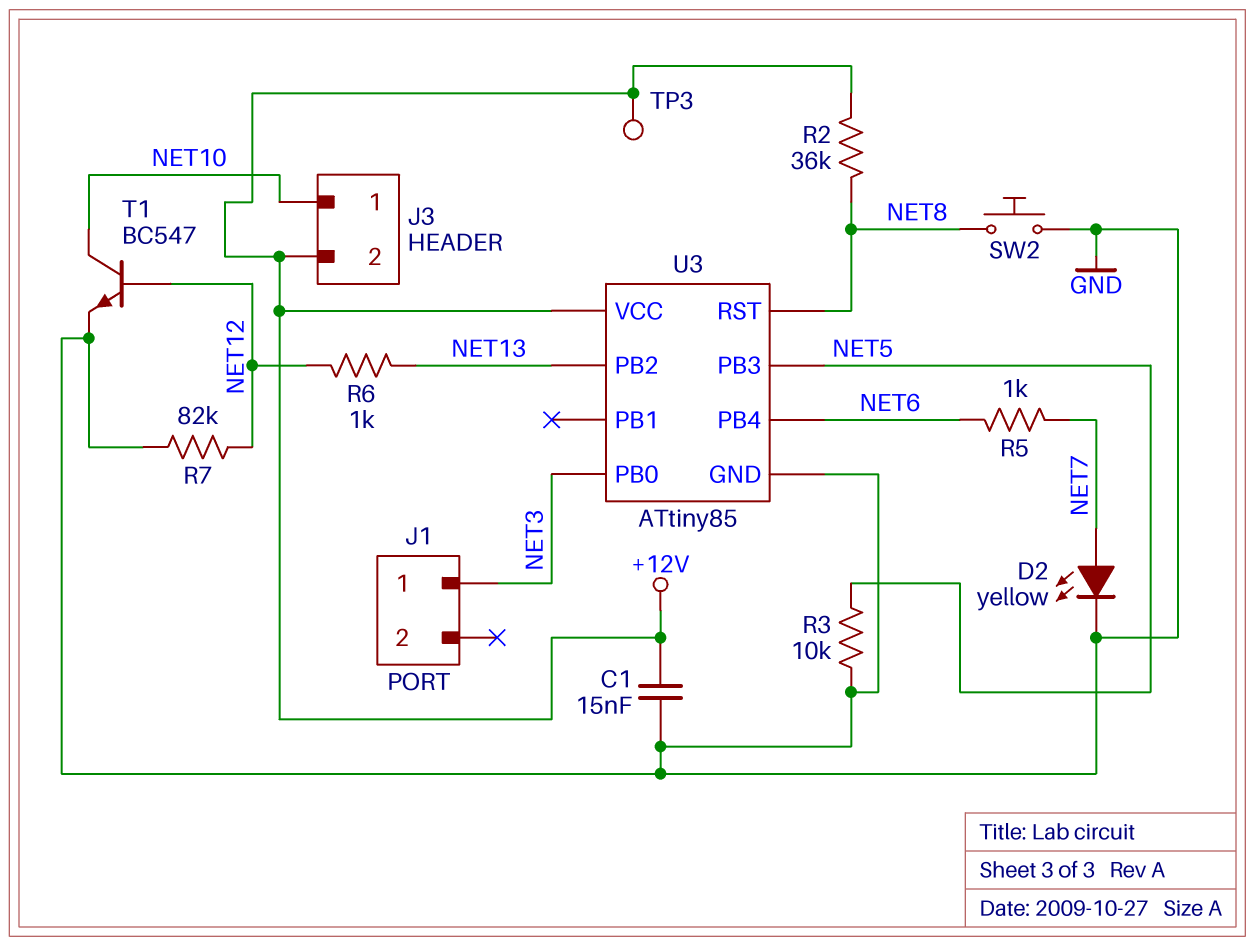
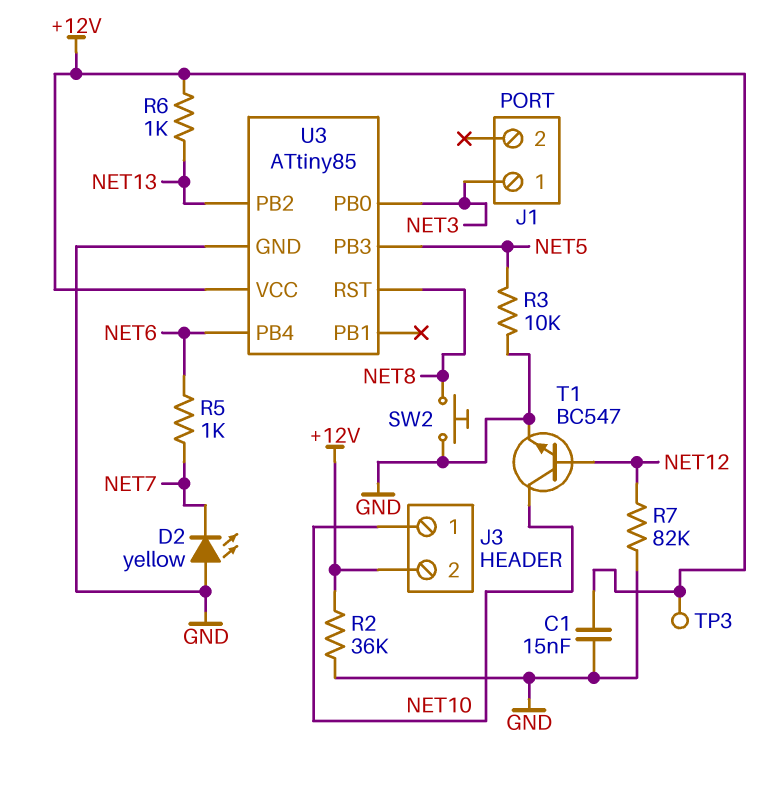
D2: LED yellow (A NET7, K GND) -> LED yellow (A GND, K NET7)
R2: 36k (+12V, NET8) -> 36k (+12V, GND)
R6: 1k (NET12, NET13) -> 1k (+12V, NET13)

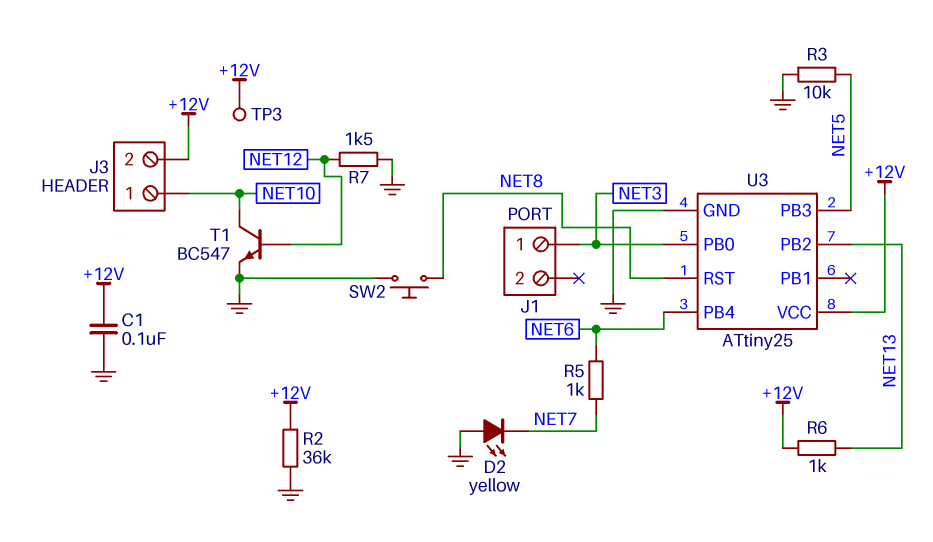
C1: 15nF (+12V, GND) -> 100nF (+12V, GND)
R7: 82k (GND, NET12) -> 1.5k (GND, NET12)
U3: ATtiny85 -> ATtiny25

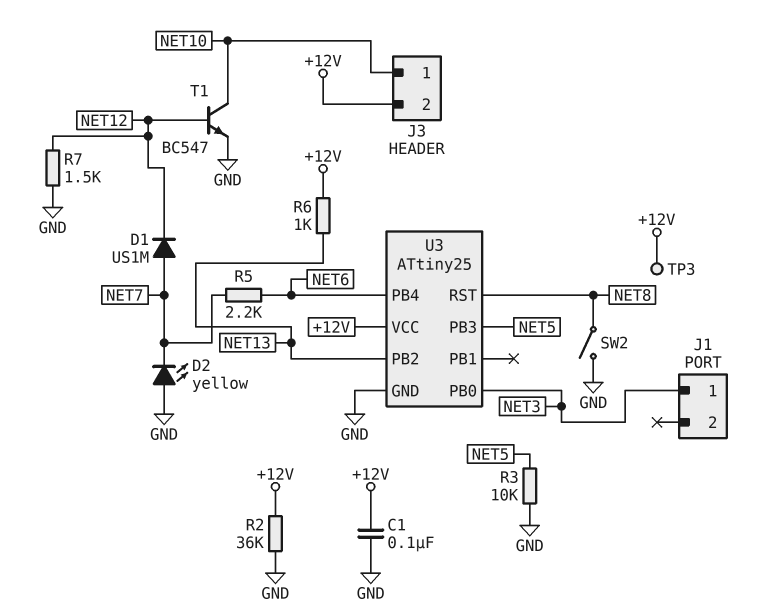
D1: none -> diode US1M (A NET7, K NET12)
R5: 1k (NET6, NET7) -> 2.2k (NET6, NET7)
SW2: button (GND, NET8) -> switch (GND, NET8)

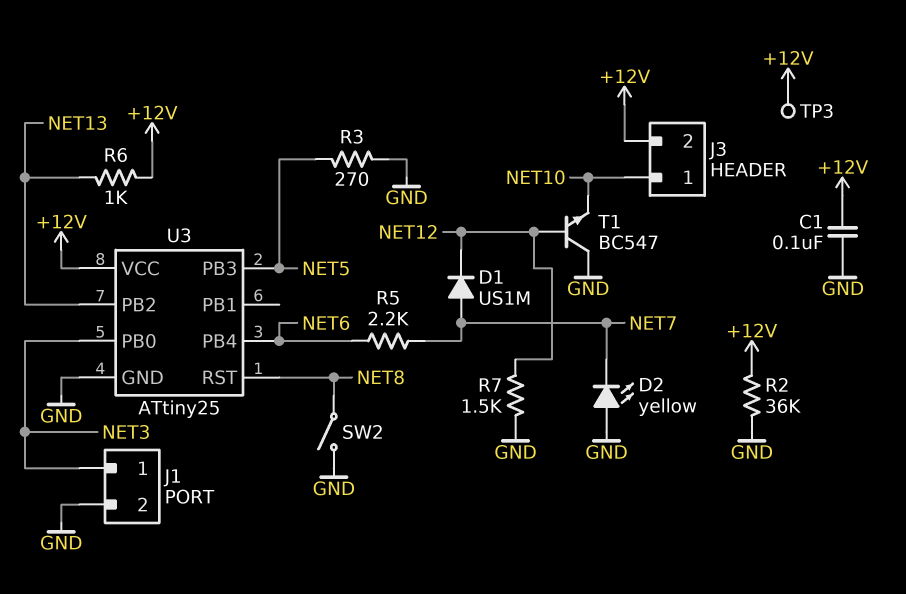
J1 pin 2: none -> GND
R3: 10k (GND, NET5) -> 270 (GND, NET5)
T1: NPN BC547 (B NET12, C NET10, E GND) -> NPN BC547 (B NET12, C GND, E NET10)

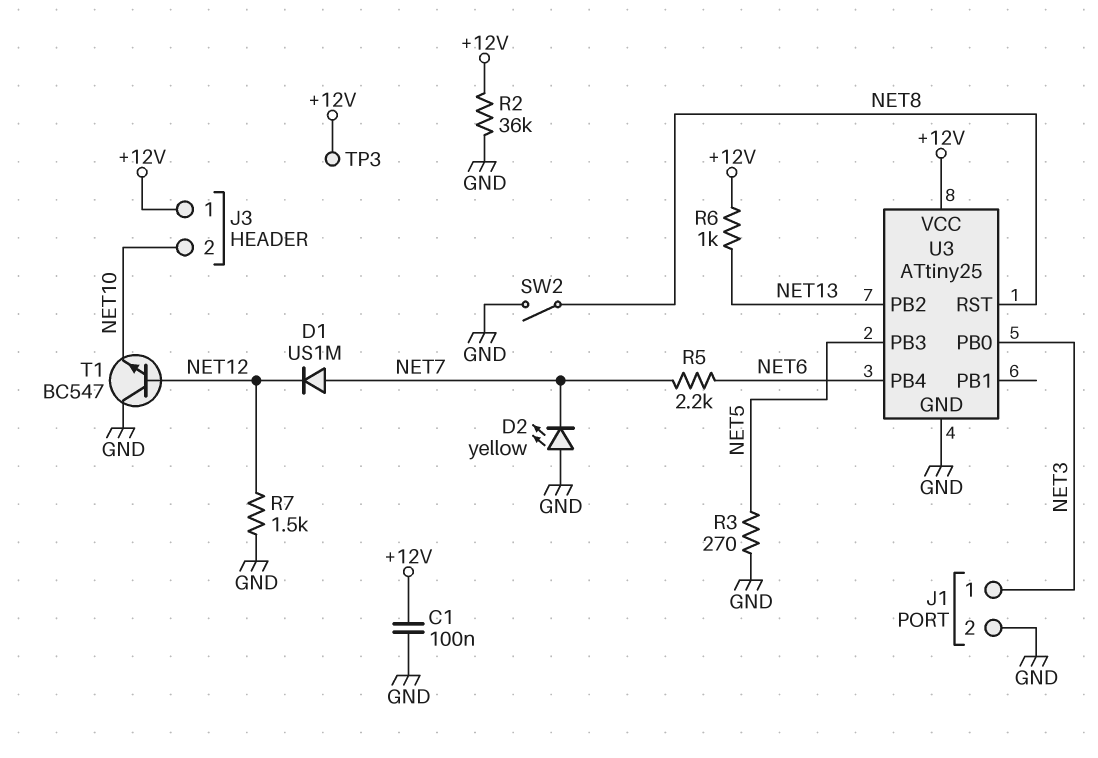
J3 pin 1: NET10 -> +12V
J3 pin 2: +12V -> NET10

